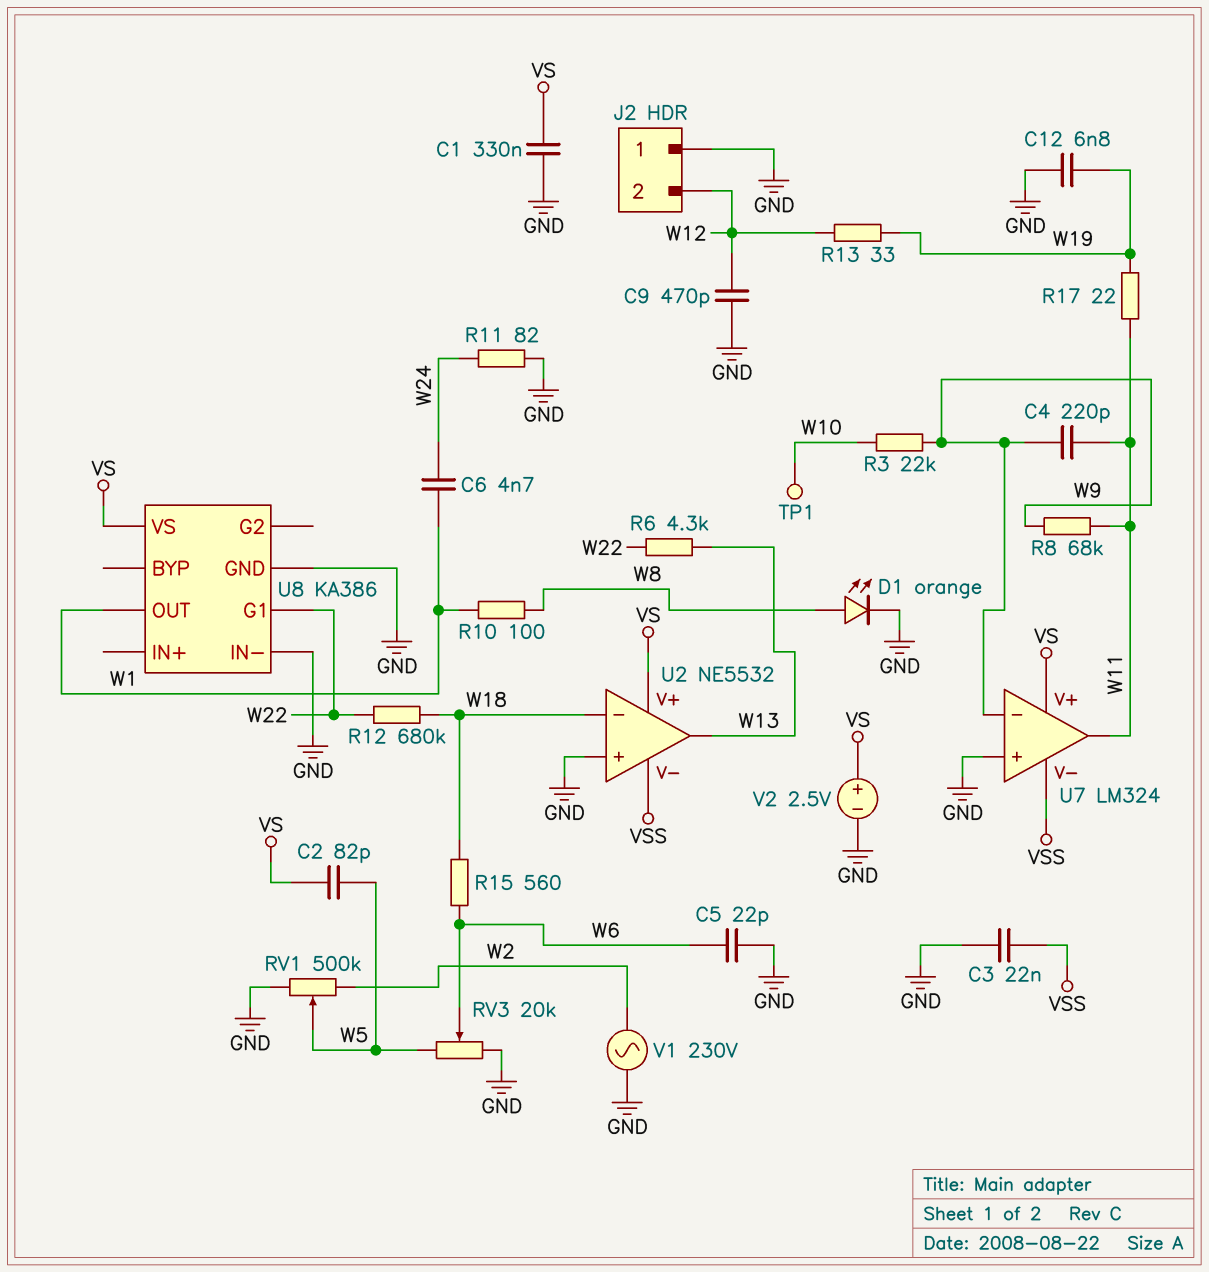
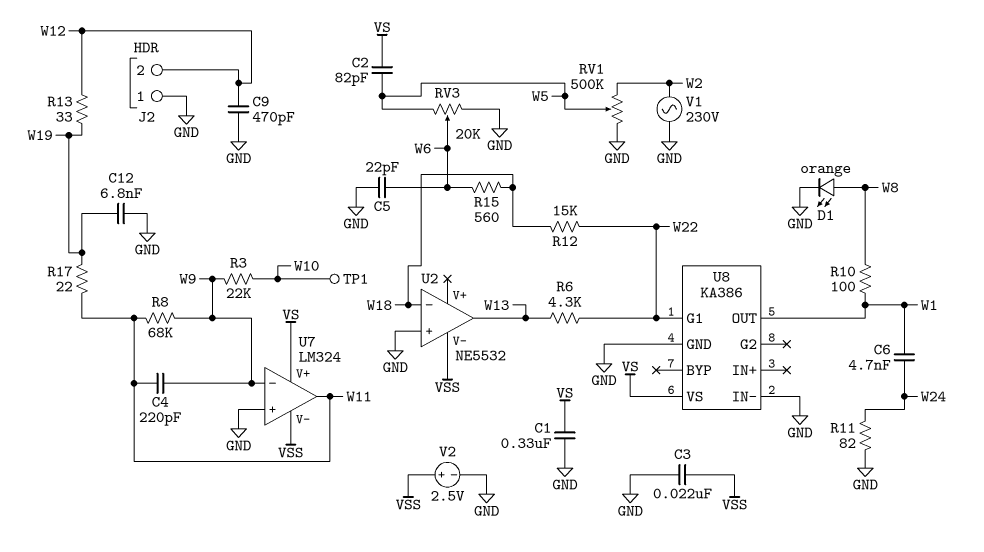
R12: 680k (W18, W22) -> 15k (W18, W22)
U2 pin V+: VS -> none
V2: 2.5V (plus VS, minus GND) -> 2.5V (plus VSS, minus GND)

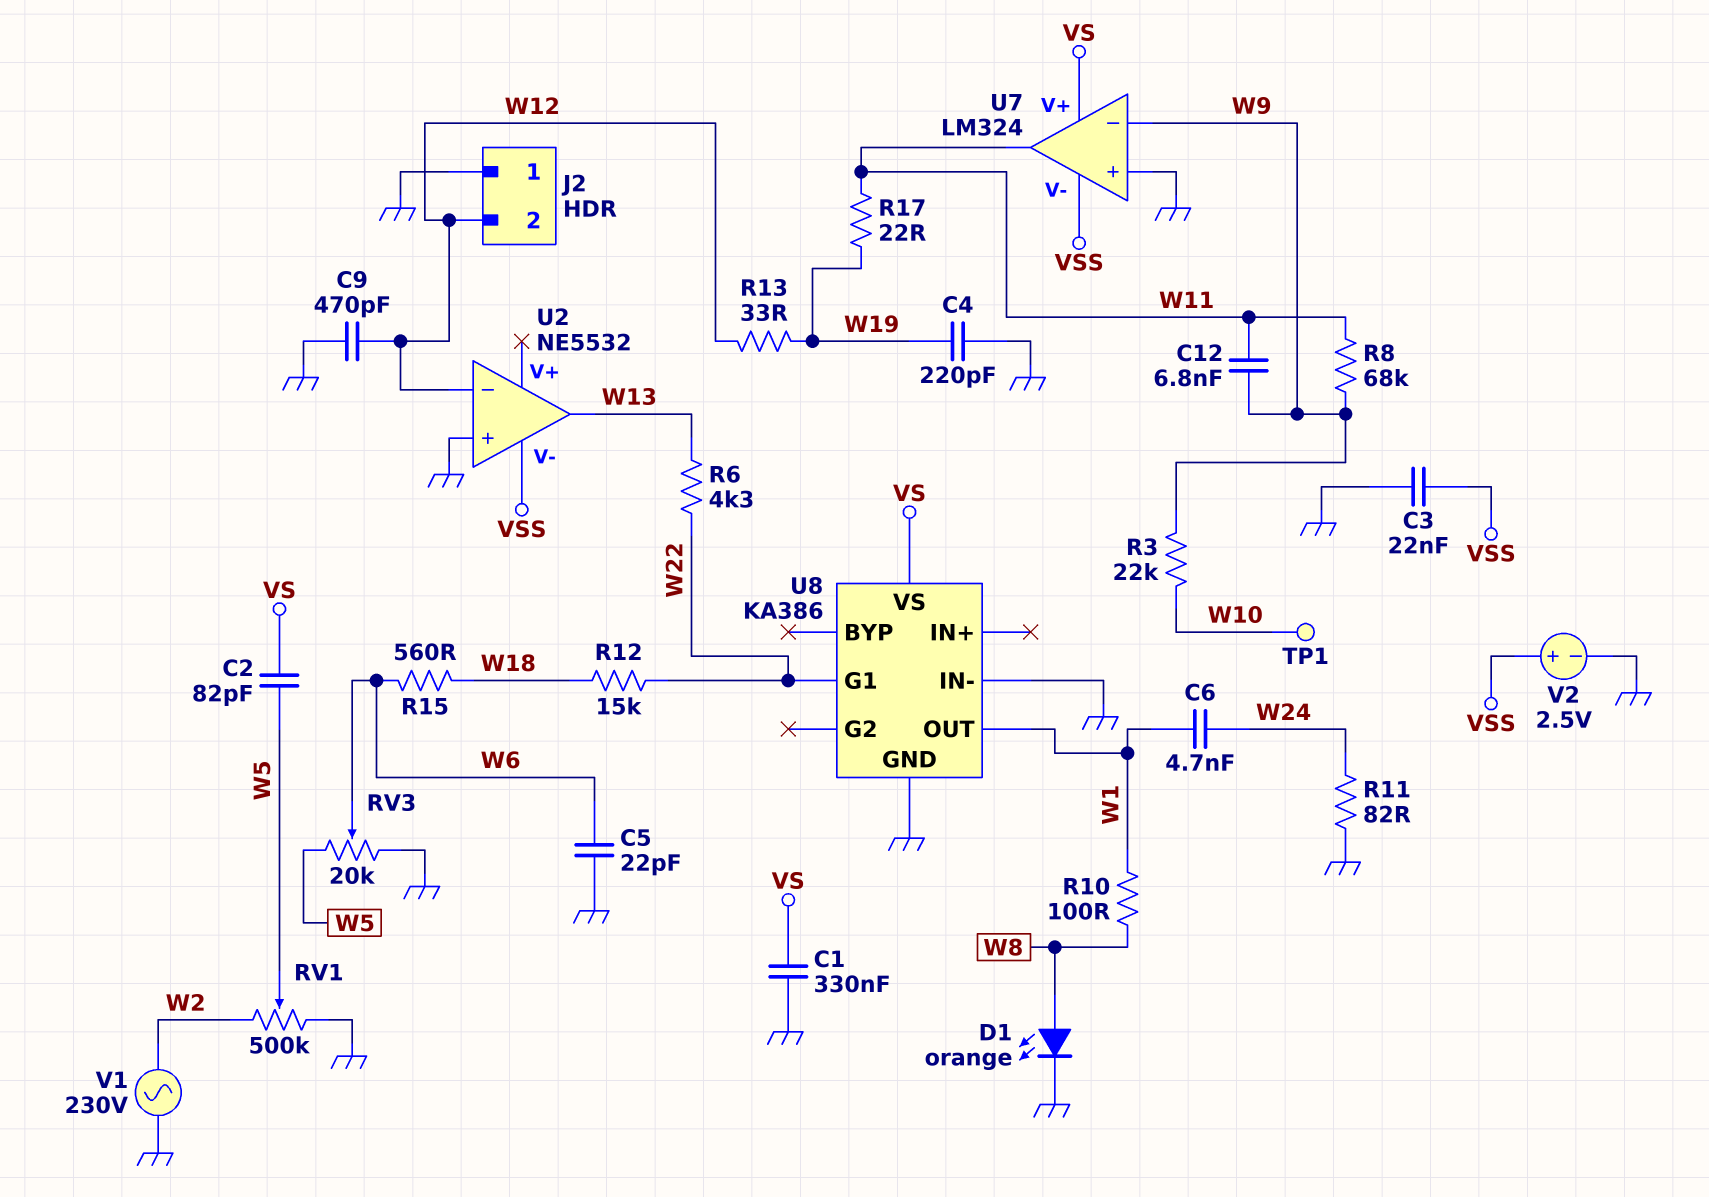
C4: 220pF (W9, W11) -> 220pF (GND, W19)
C12: 6.8nF (GND, W19) -> 6.8nF (W9, W11)
U2 pin in-: W18 -> W12

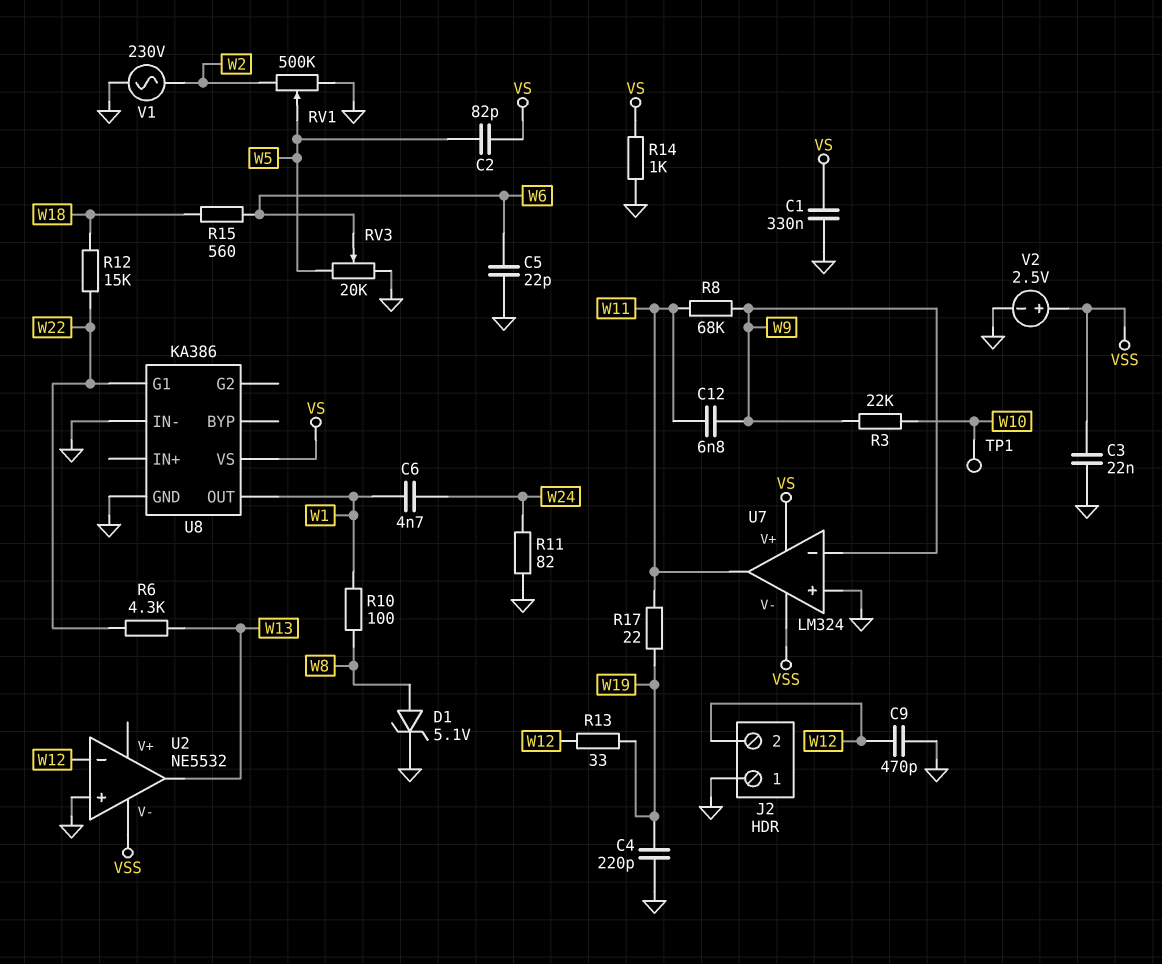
D1: LED orange (A W8, K GND) -> zener 5.1V (A W8, K GND)
R14: none -> 1k (GND, VS)

